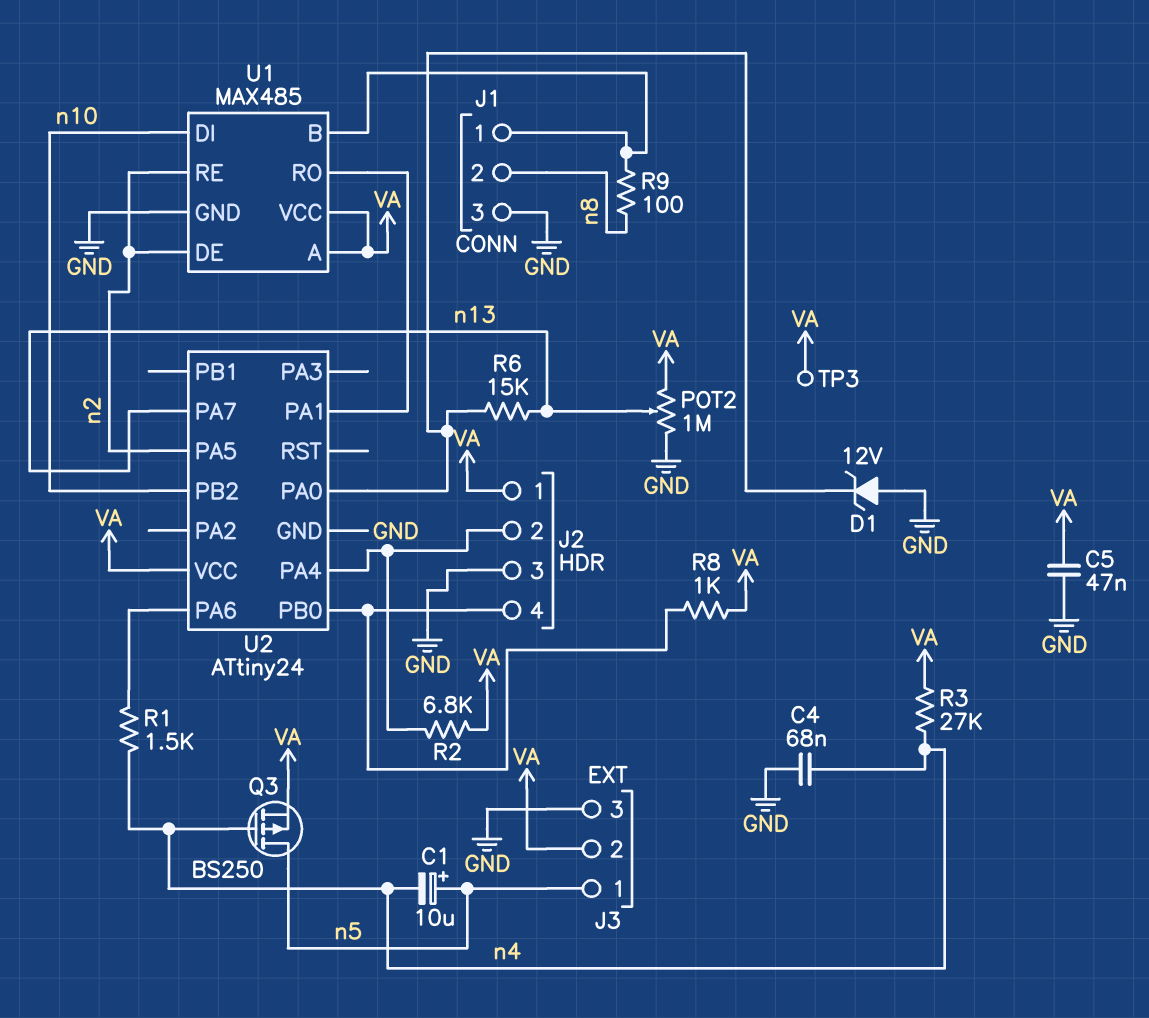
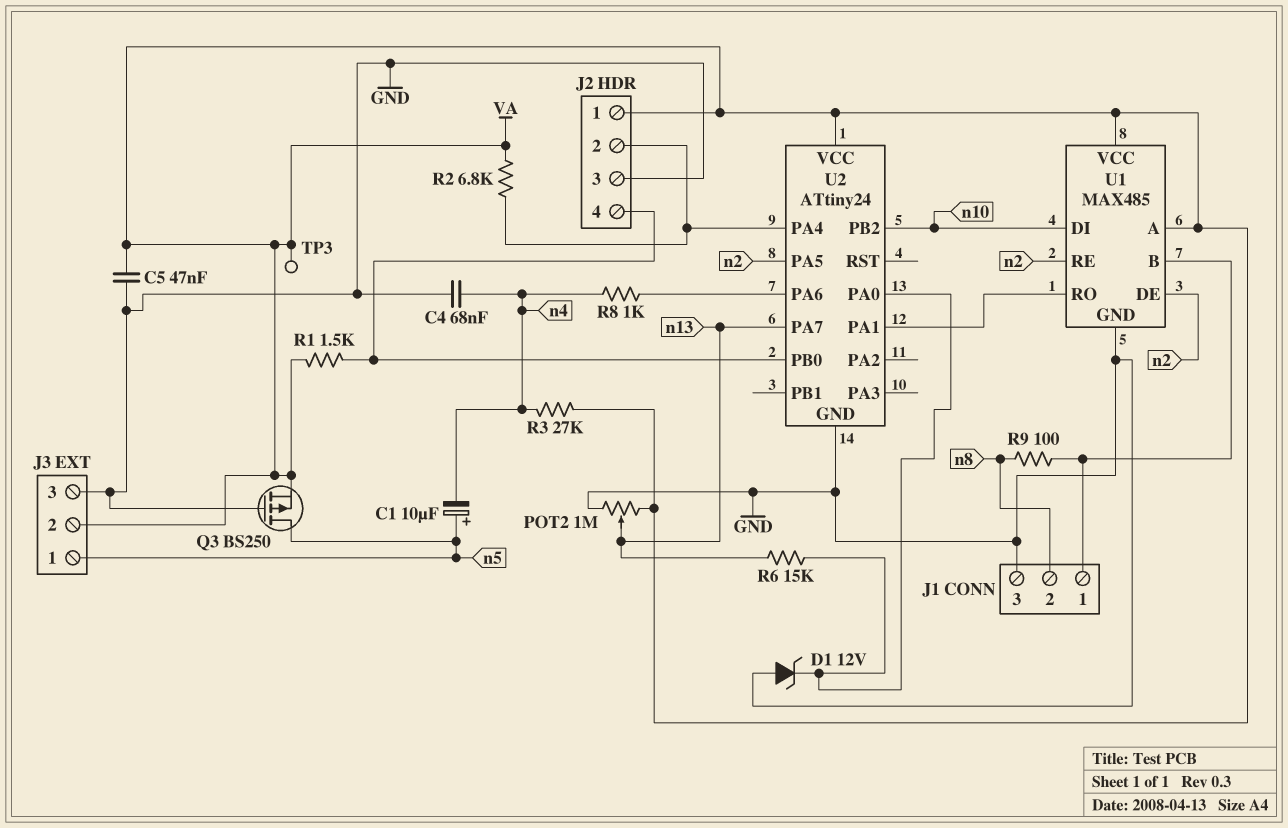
Q3: PMOS BS250 (G n4, D n5, S VA) -> PMOS BS250 (G GND, D n5, S VA)
R1: 1.5k (U2/PA6, n4) -> 1.5k (J2/4, VA)
R8: 1k (J2/4, VA) -> 1k (U2/PA6, n4)

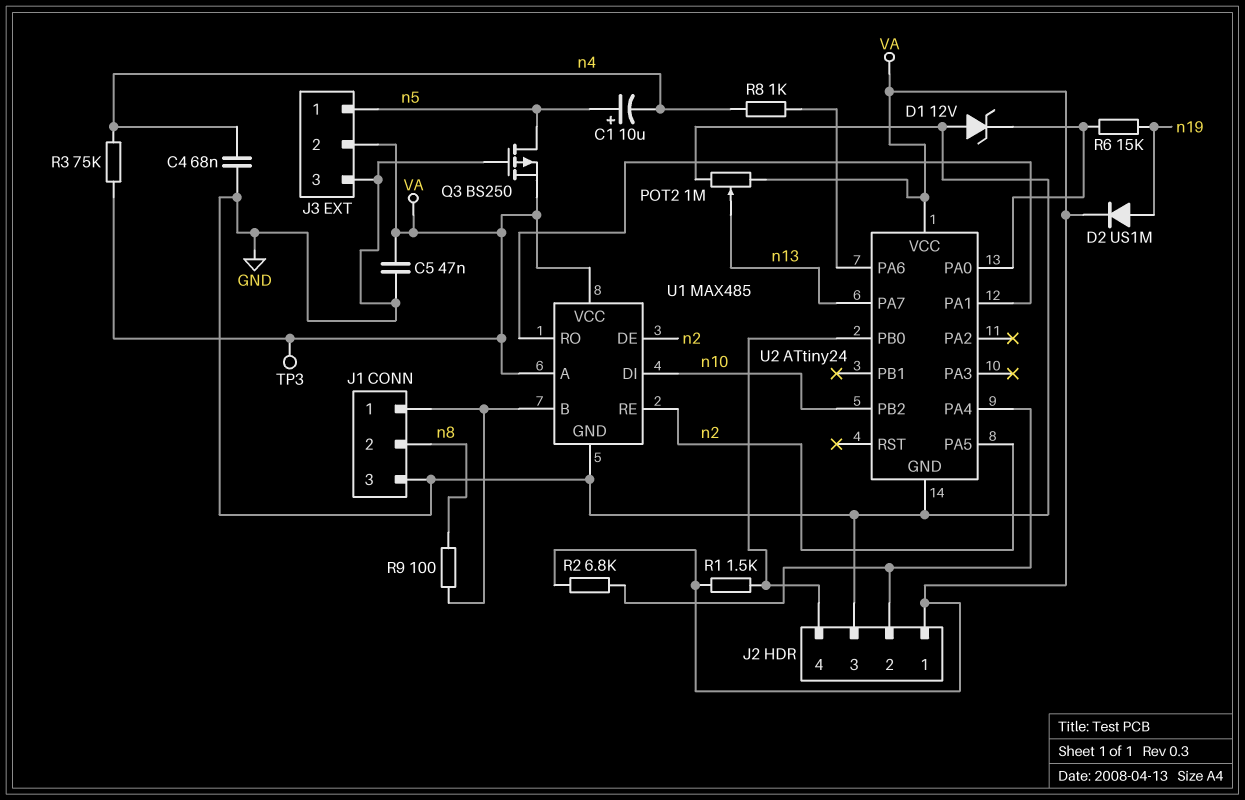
D2: none -> diode US1M (A n19, K VA)
R3: 27k (VA, n4) -> 75k (VA, n4)
R6: 15k (U2/PA0, n13) -> 15k (U2/PA0, n19)

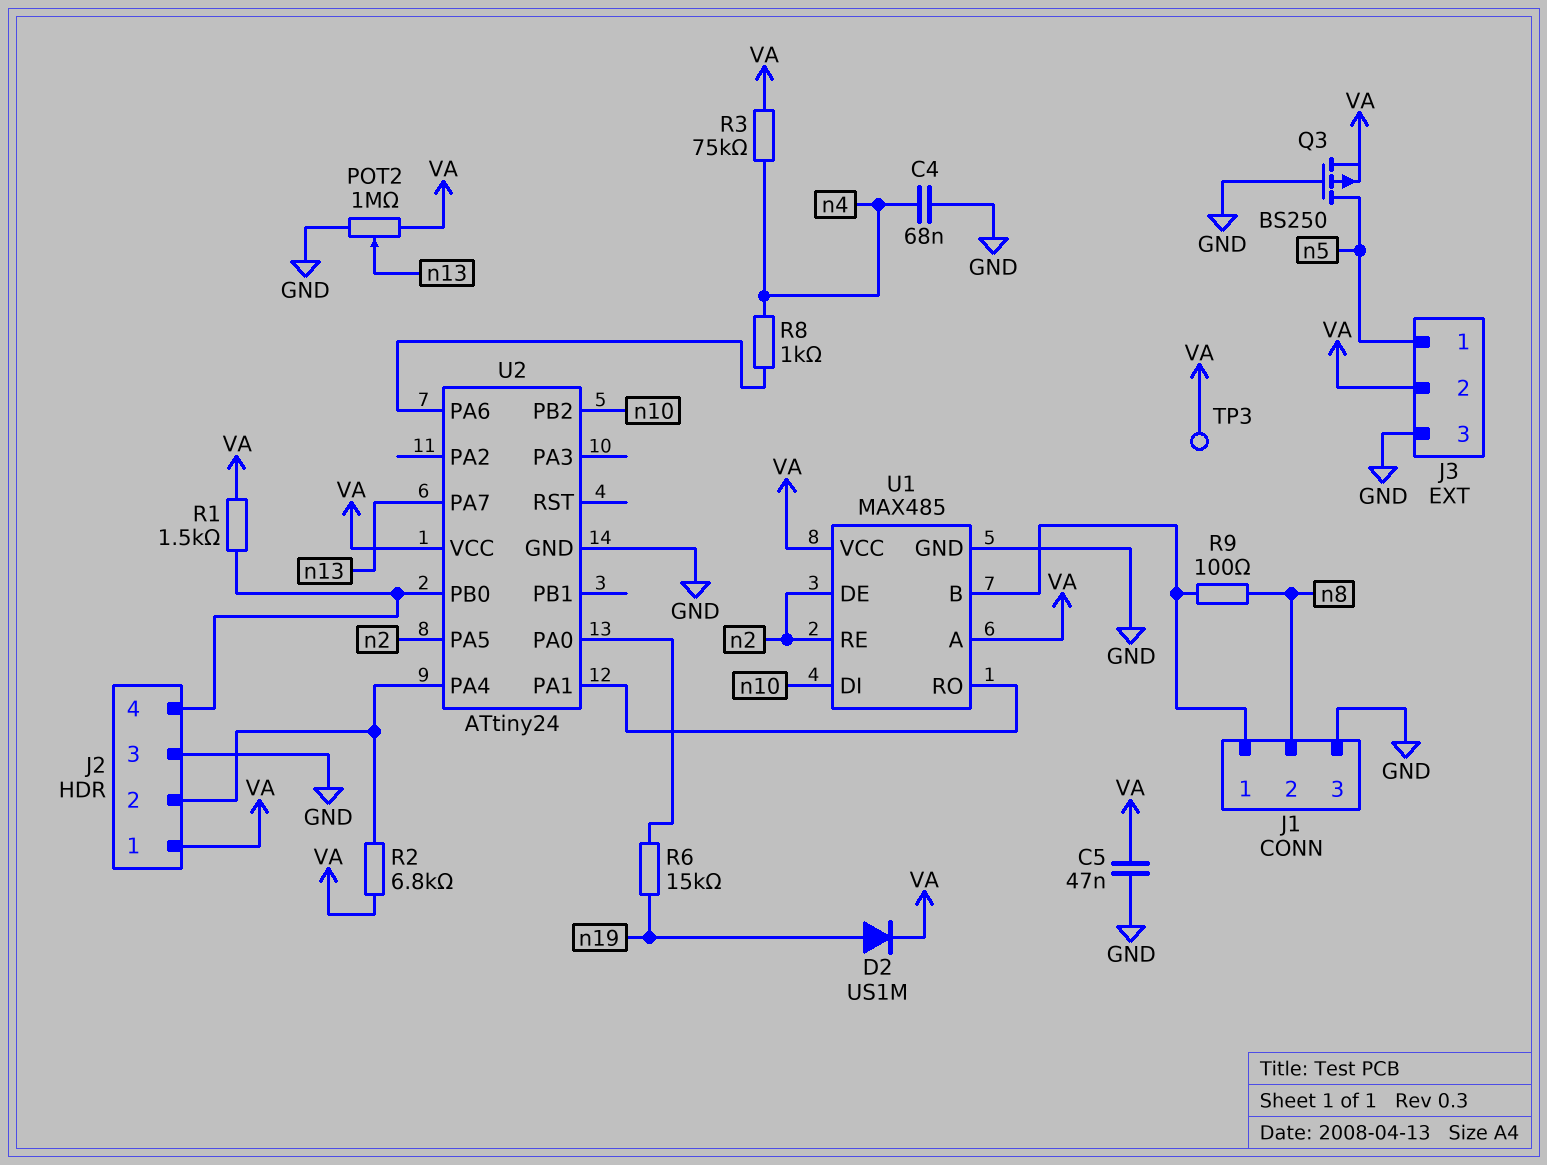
C1: 10uF (plus n5, minus n4) -> none
D1: zener 12V (A GND, K U2/PA0) -> none

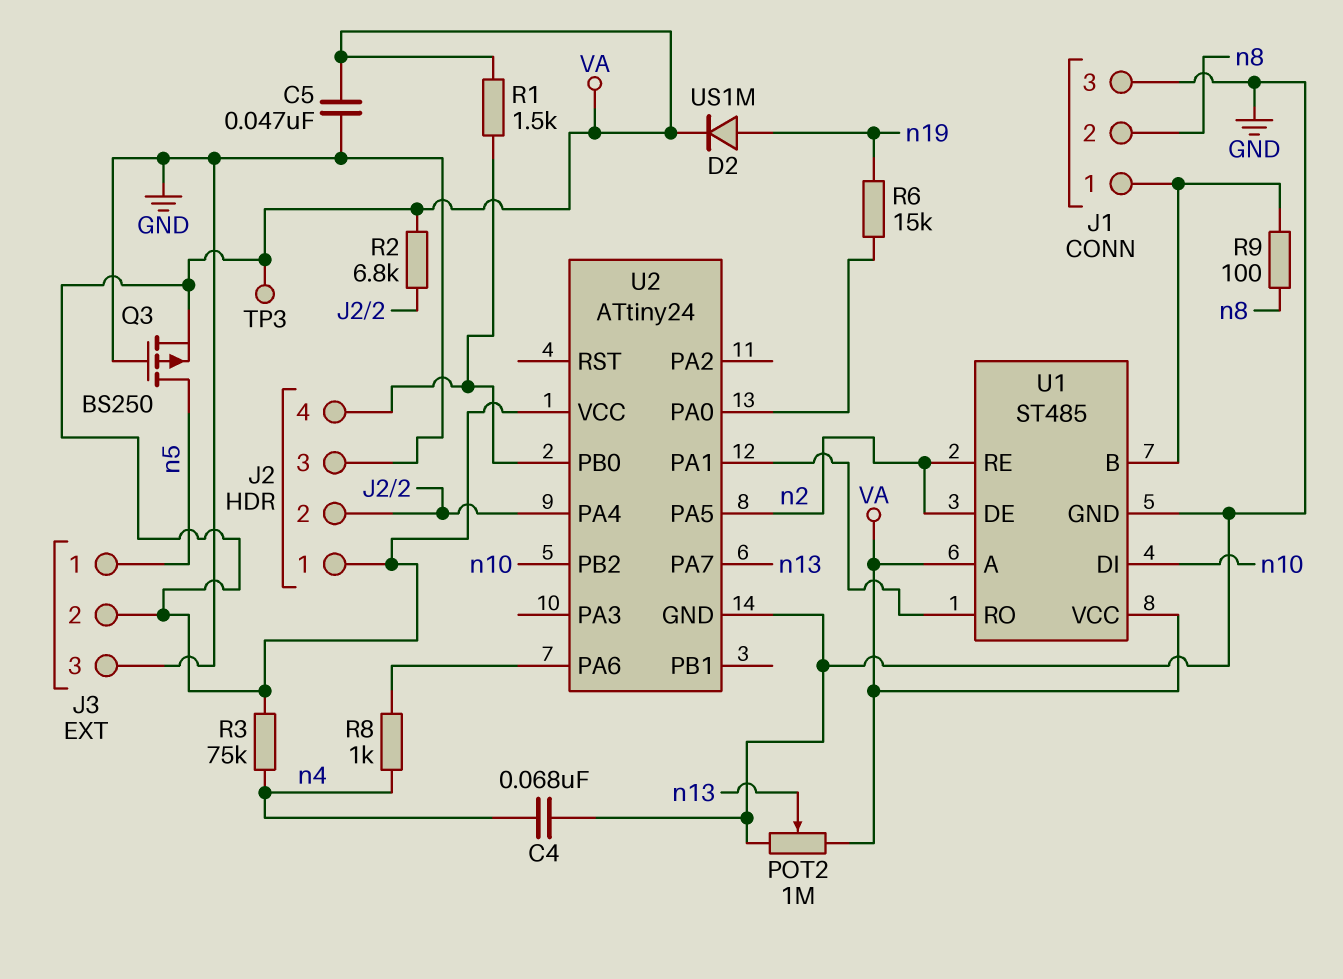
U1: MAX485 -> ST485

